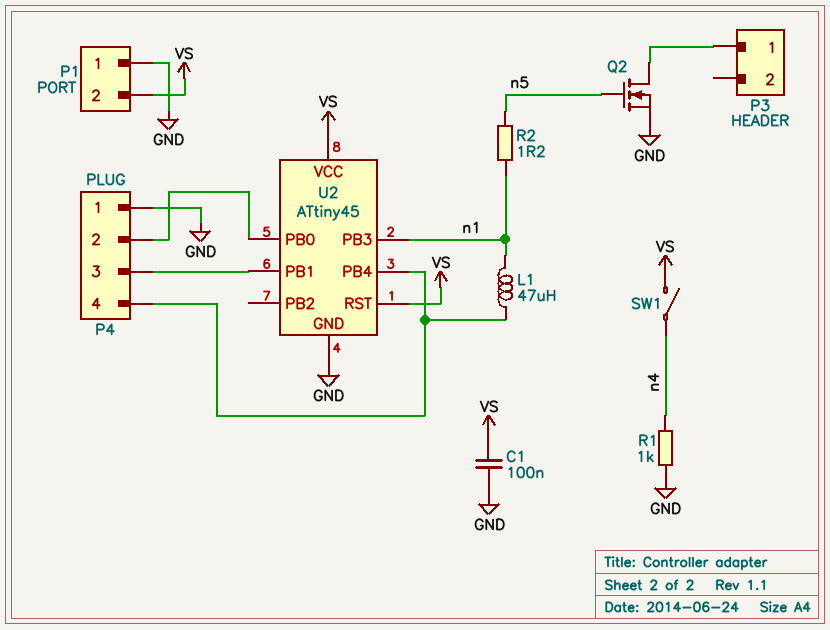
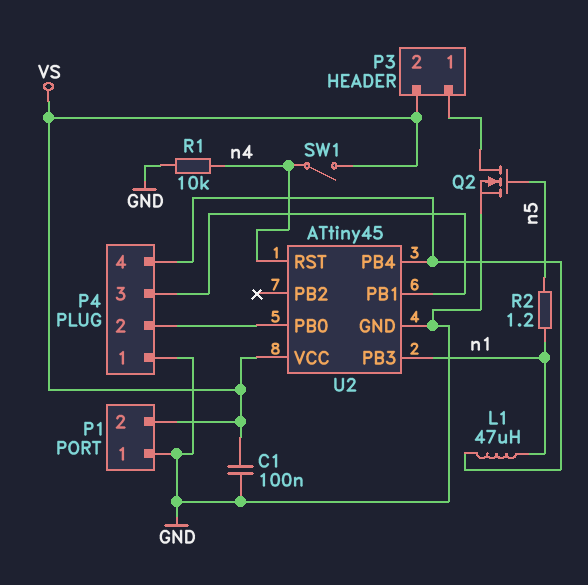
P3 pin 2: none -> VS
R1: 1k (GND, n4) -> 10k (GND, n4)
U2 pin RST: VS -> n4

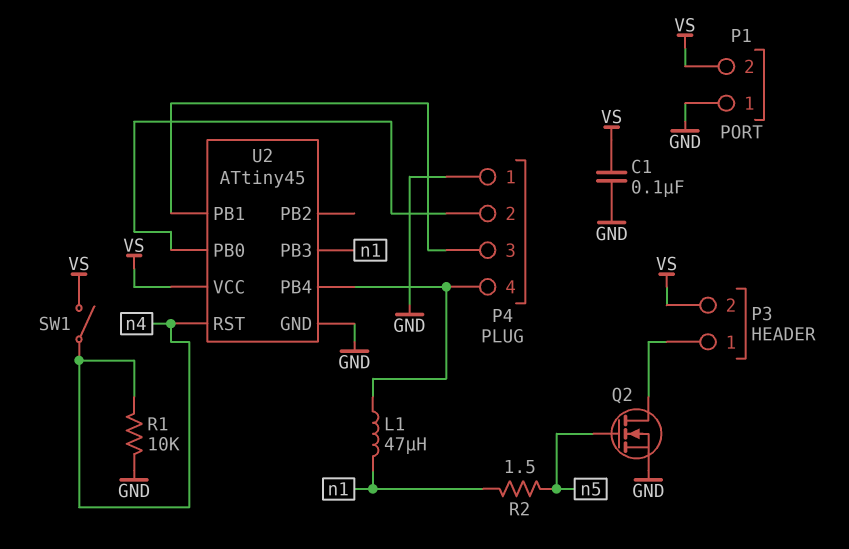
R2: 1.2 (n1, n5) -> 1.5 (n1, n5)

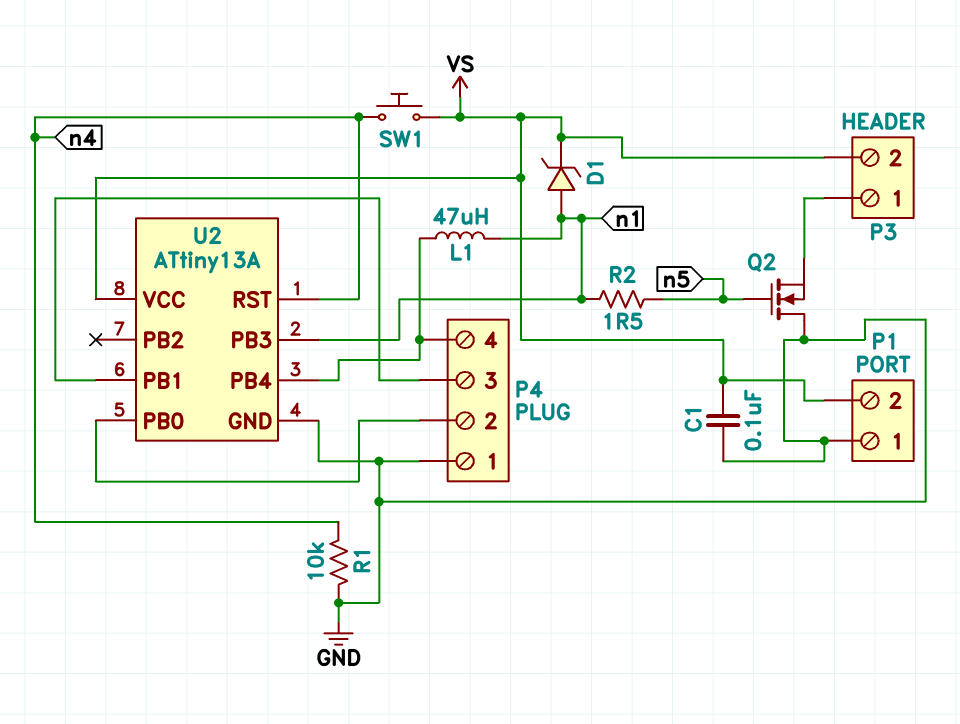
D1: none -> zener (A n1, K VS)
Q2: NMOS (G n5, D P3/1, S GND) -> NMOS (G n5, D GND, S P3/1)
SW1: switch (VS, n4) -> button (VS, n4)
U2: ATtiny45 -> ATtiny13A

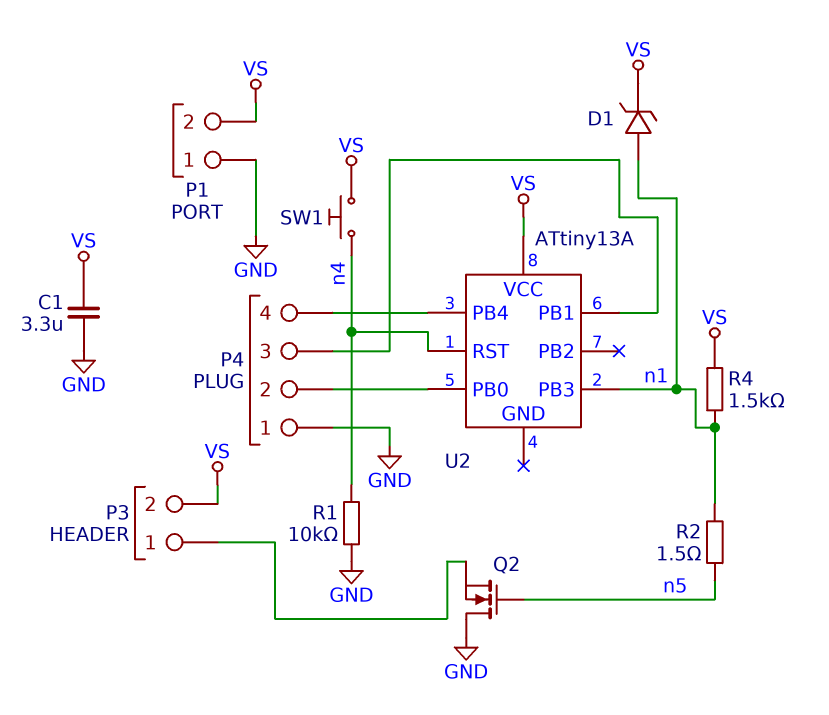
C1: 100nF (GND, VS) -> 3.3uF (GND, VS)
L1: 47uH (P4/4, n1) -> none
R4: none -> 1.5k (VS, n1)
U2 pin GND: GND -> none

